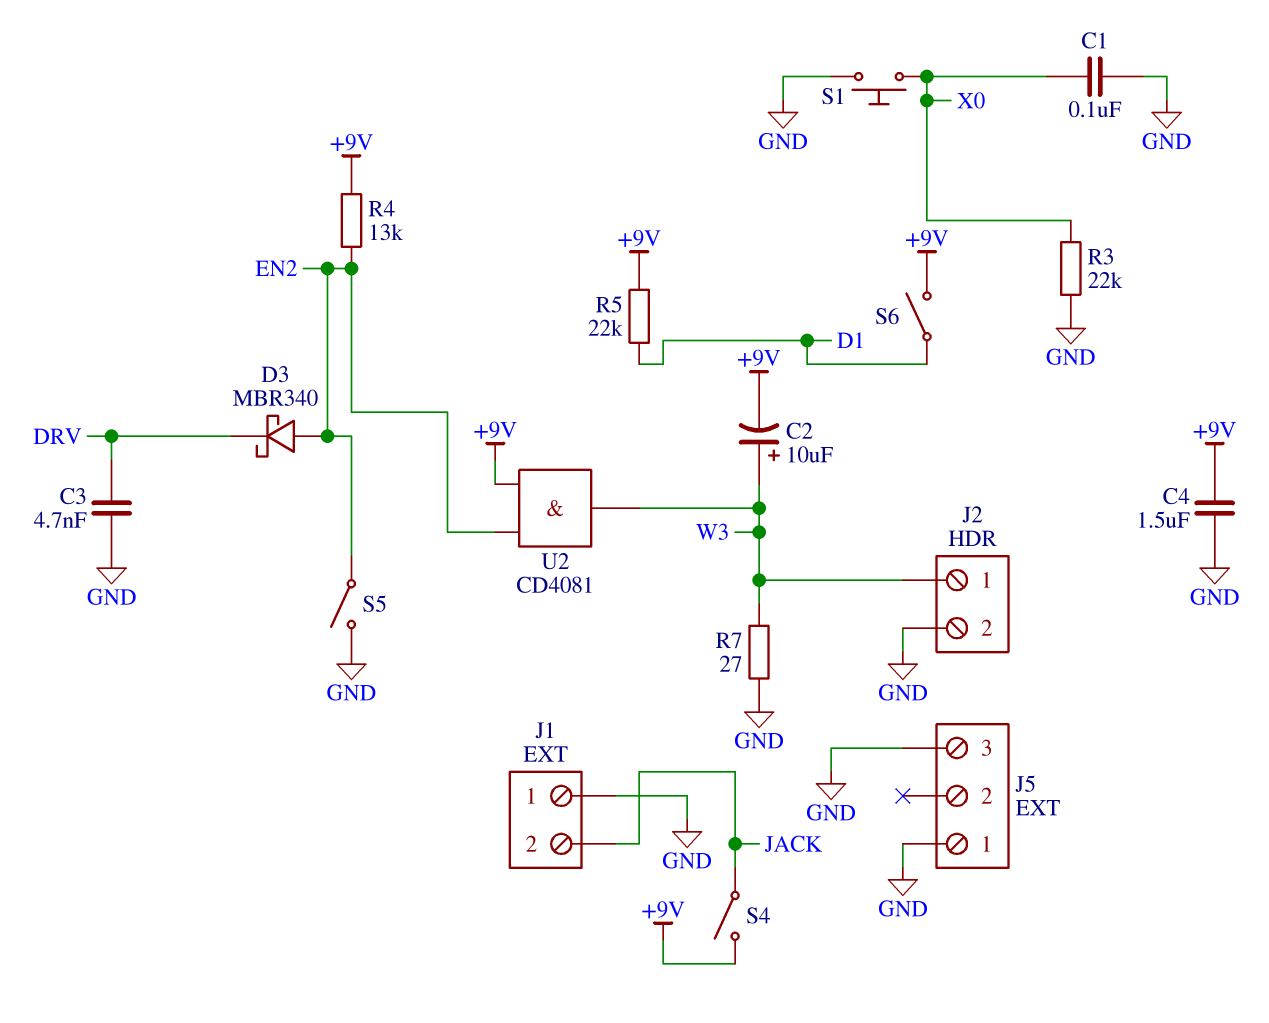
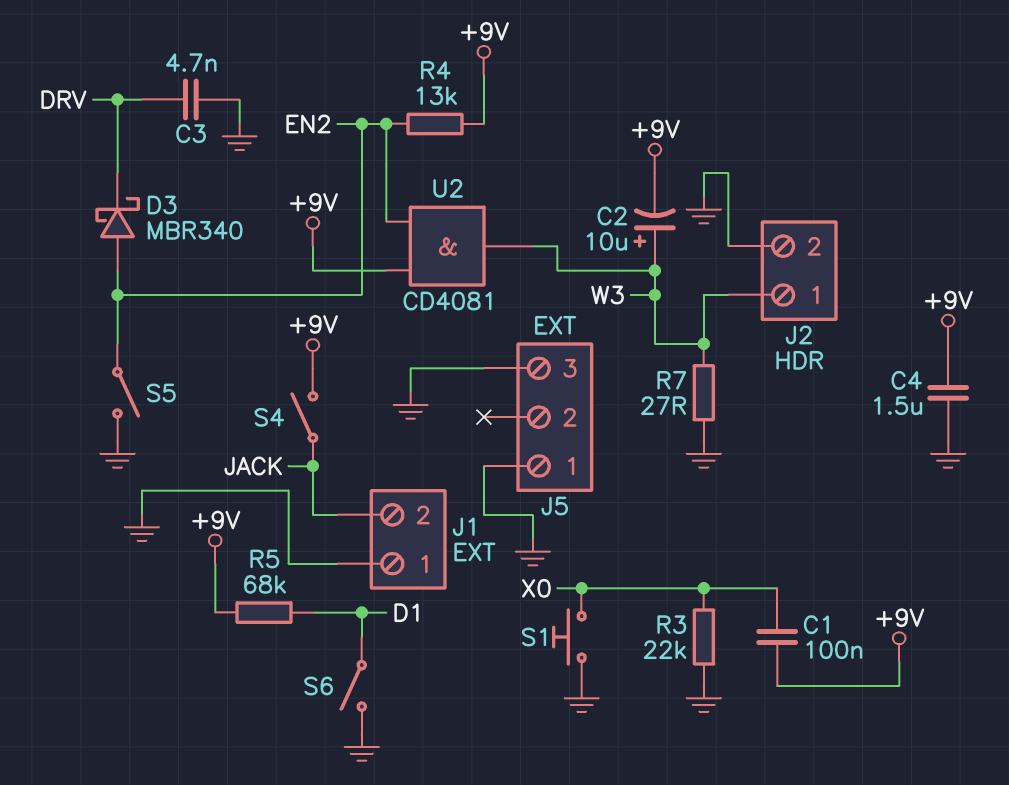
C1: 100nF (GND, X0) -> 100nF (+9V, X0)
R5: 22k (+9V, D1) -> 68k (+9V, D1)
S6: switch (+9V, D1) -> switch (D1, GND)

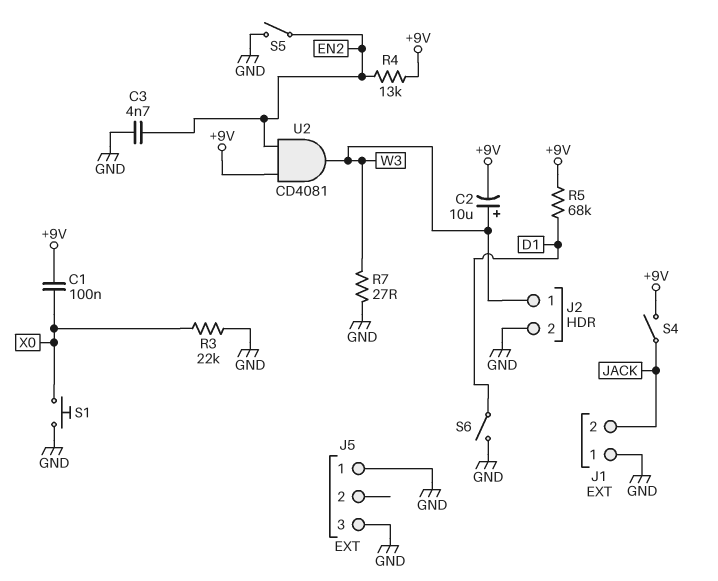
C3: 4.7nF (DRV, GND) -> 4.7nF (EN2, GND)
C4: 1.5uF (+9V, GND) -> none
D3: schottky MBR340 (A EN2, K DRV) -> none

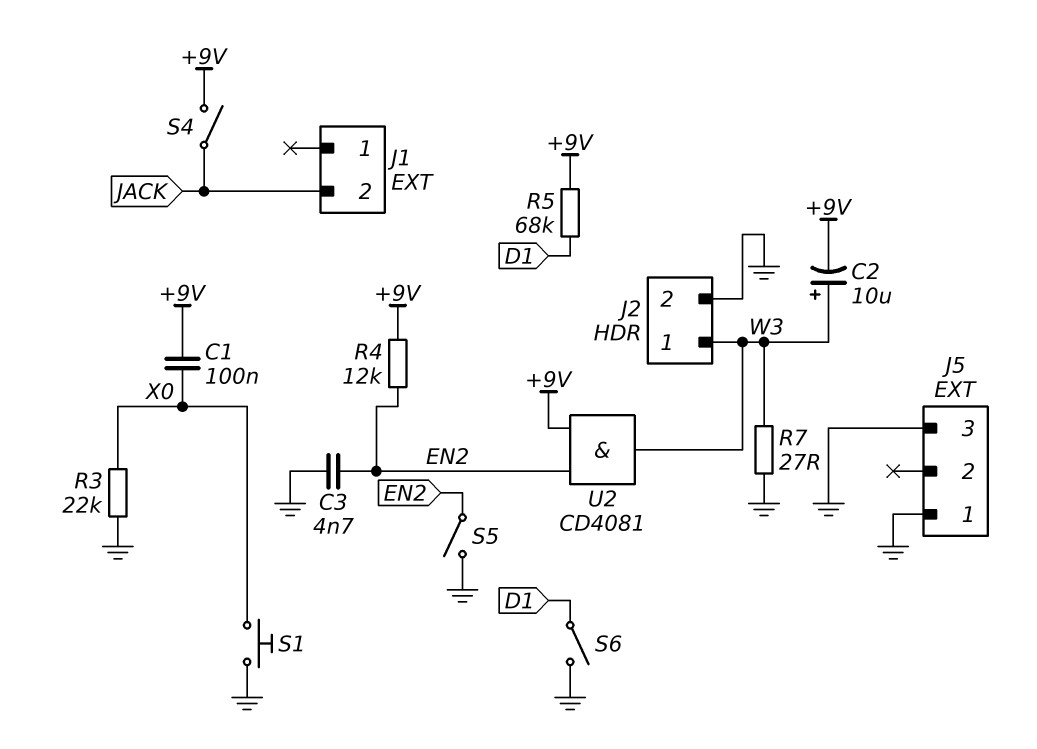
J1 pin 1: GND -> none
R4: 13k (+9V, EN2) -> 12k (+9V, EN2)

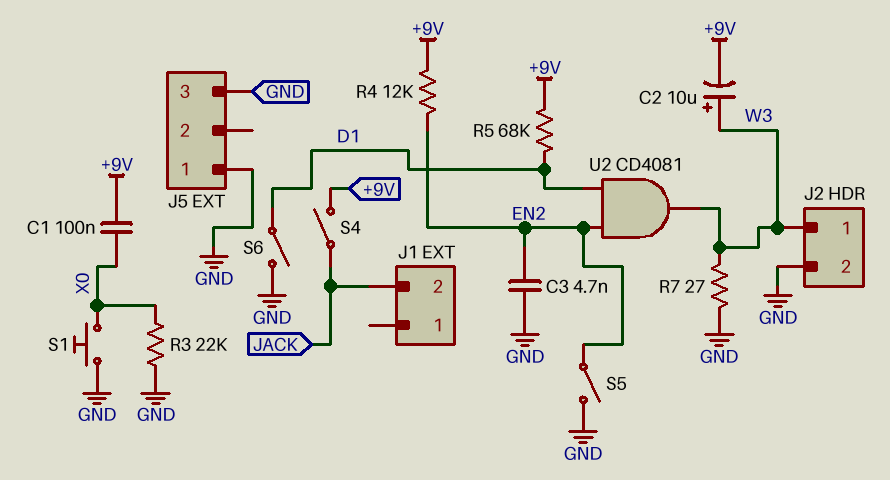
U2: AND CD4081 (in +9V, in EN2, out W3) -> AND CD4081 (in D1, in EN2, out W3)

